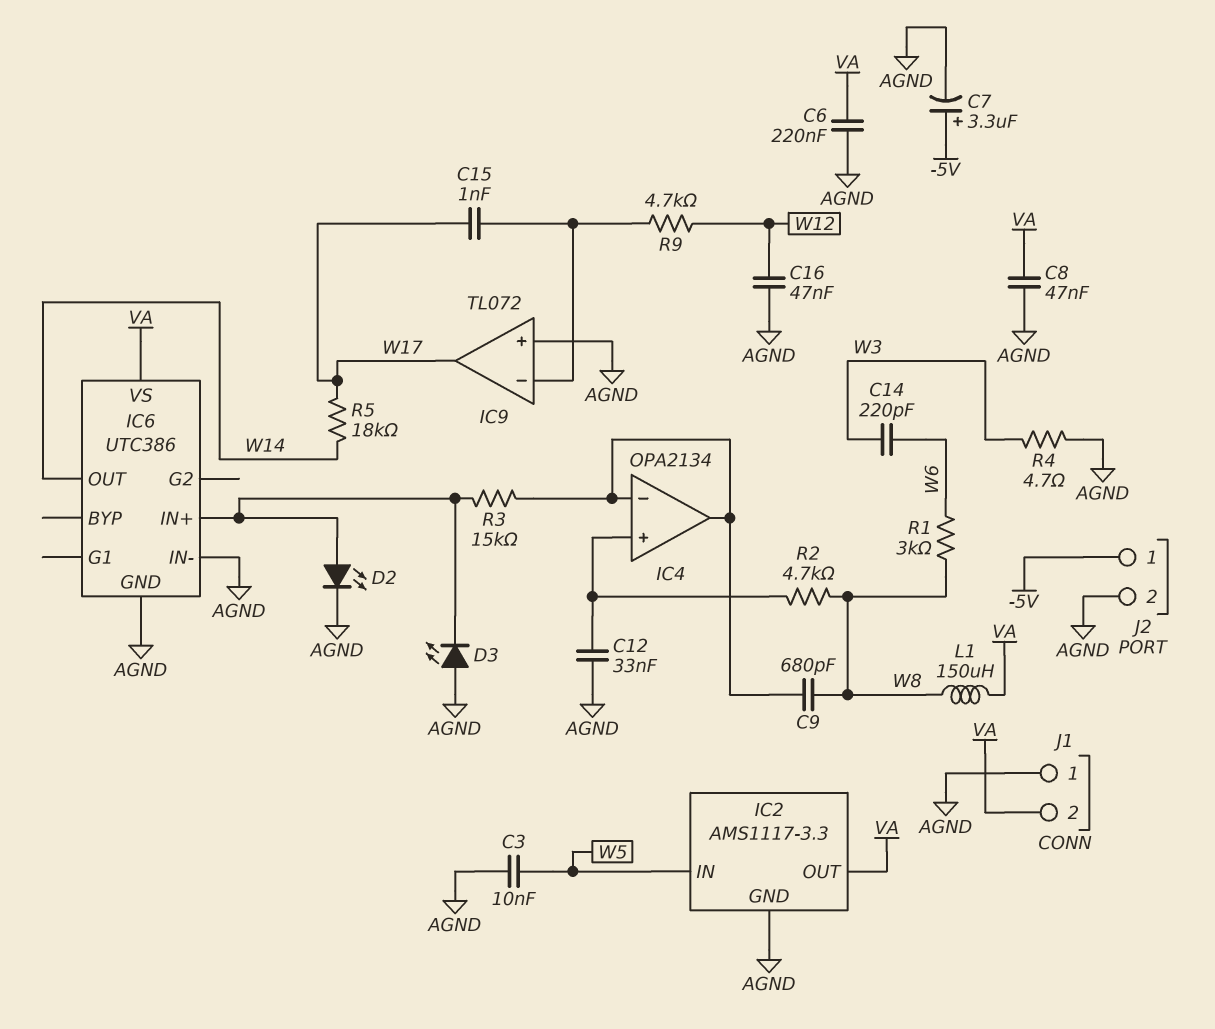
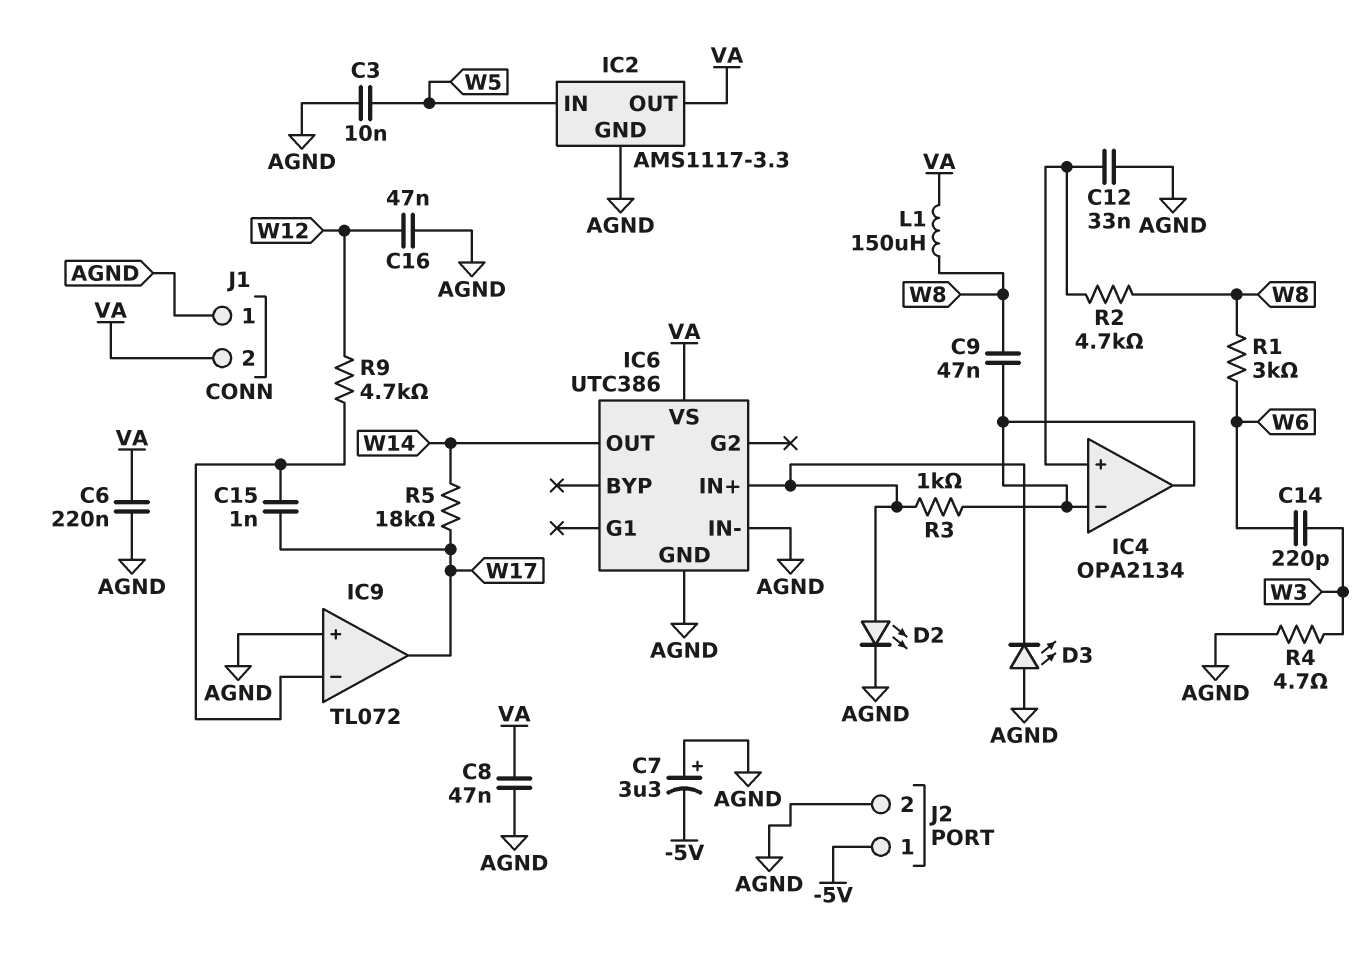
C7: 3.3uF (plus -5V, minus AGND) -> 3.3uF (plus AGND, minus -5V)
C9: 680pF (IC4/in-, W8) -> 47nF (IC4/in-, W8)
R3: 15k (IC4/in-, IC6/IN+) -> 1k (IC4/in-, IC6/IN+)

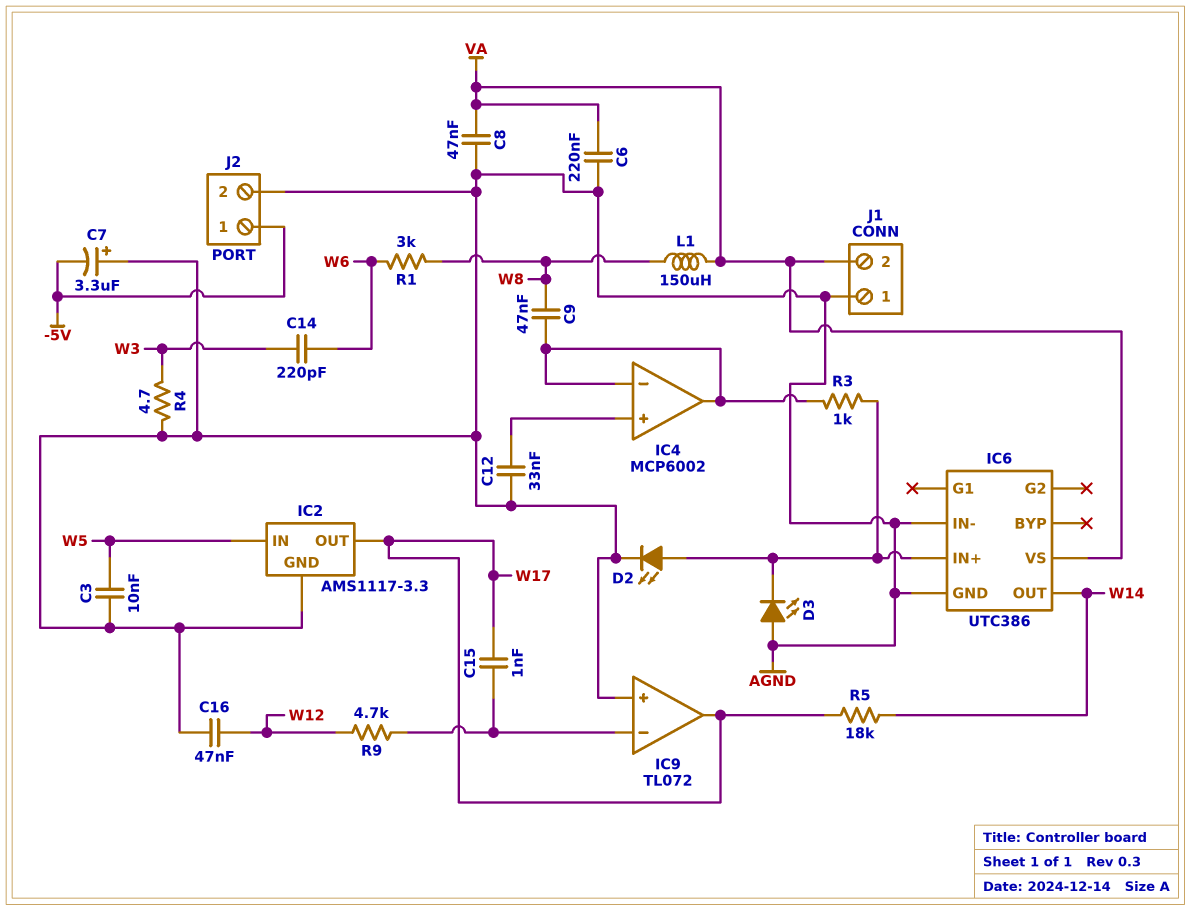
IC2 pin OUT: VA -> W17
IC4: OPA2134 -> MCP6002
R2: 4.7k (IC4/in+, W8) -> none

